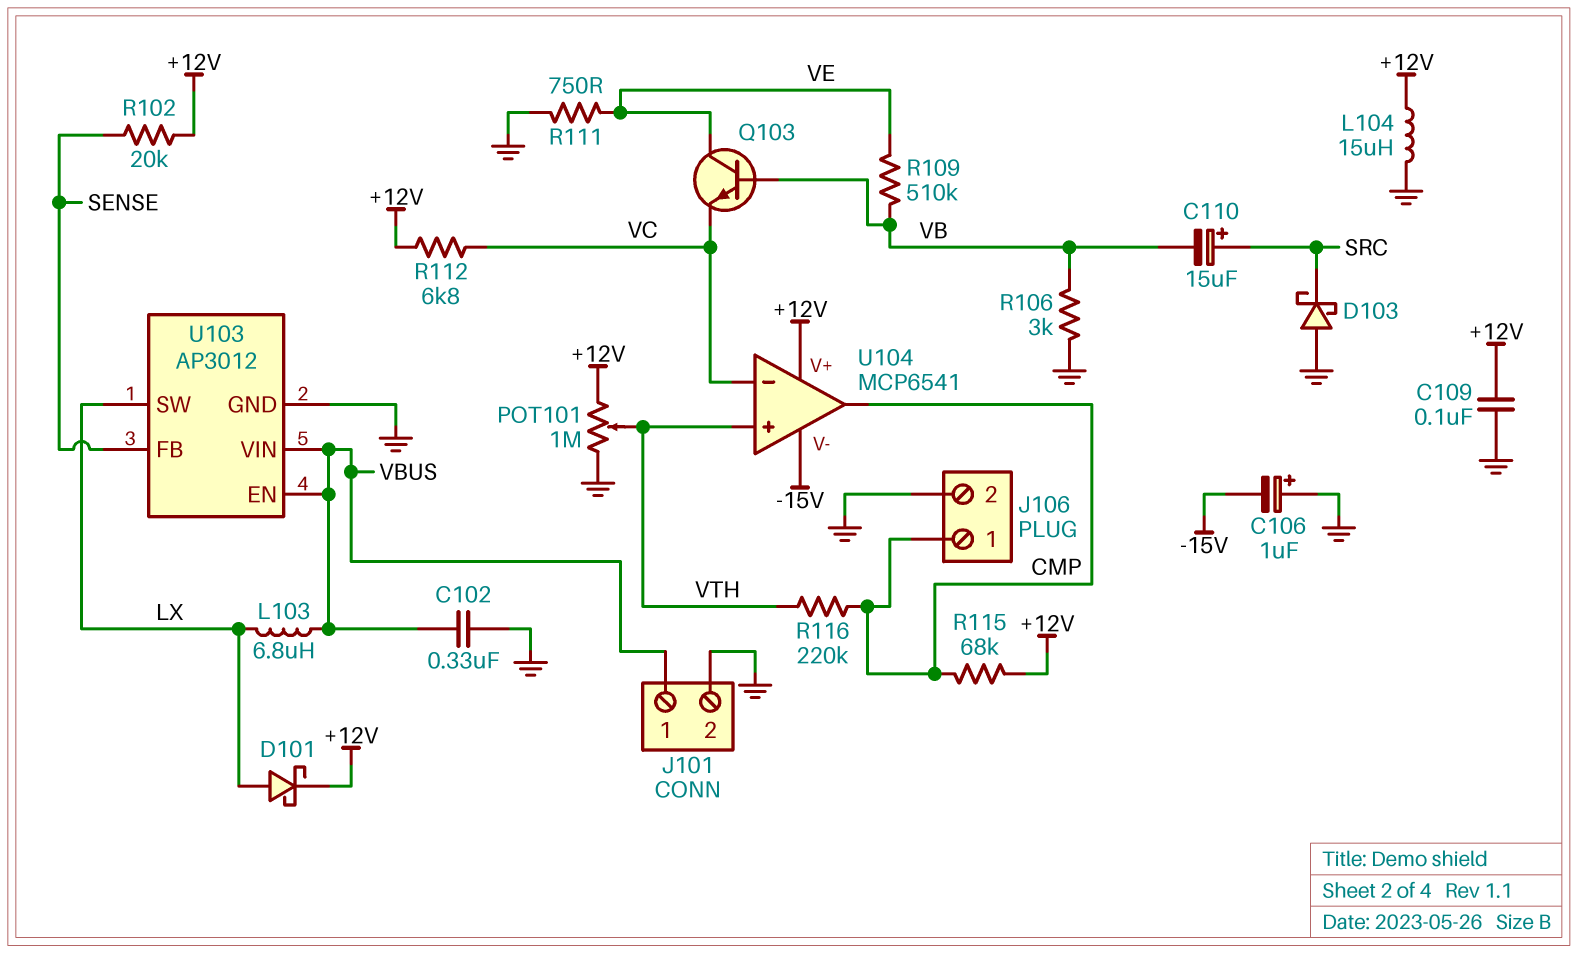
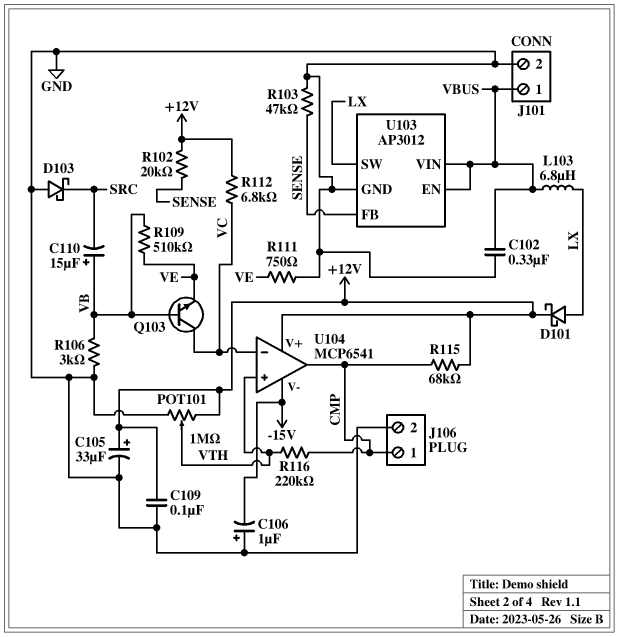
C105: none -> 33uF (plus +12V, minus GND)
C110: 15uF (plus SRC, minus VB) -> 15uF (plus VB, minus SRC)
L104: 15uH (+12V, GND) -> none
Q103: NPN (B VB, C VE, E VC) -> NPN (B VB, C VC, E VE)
R103: none -> 47k (GND, SENSE)

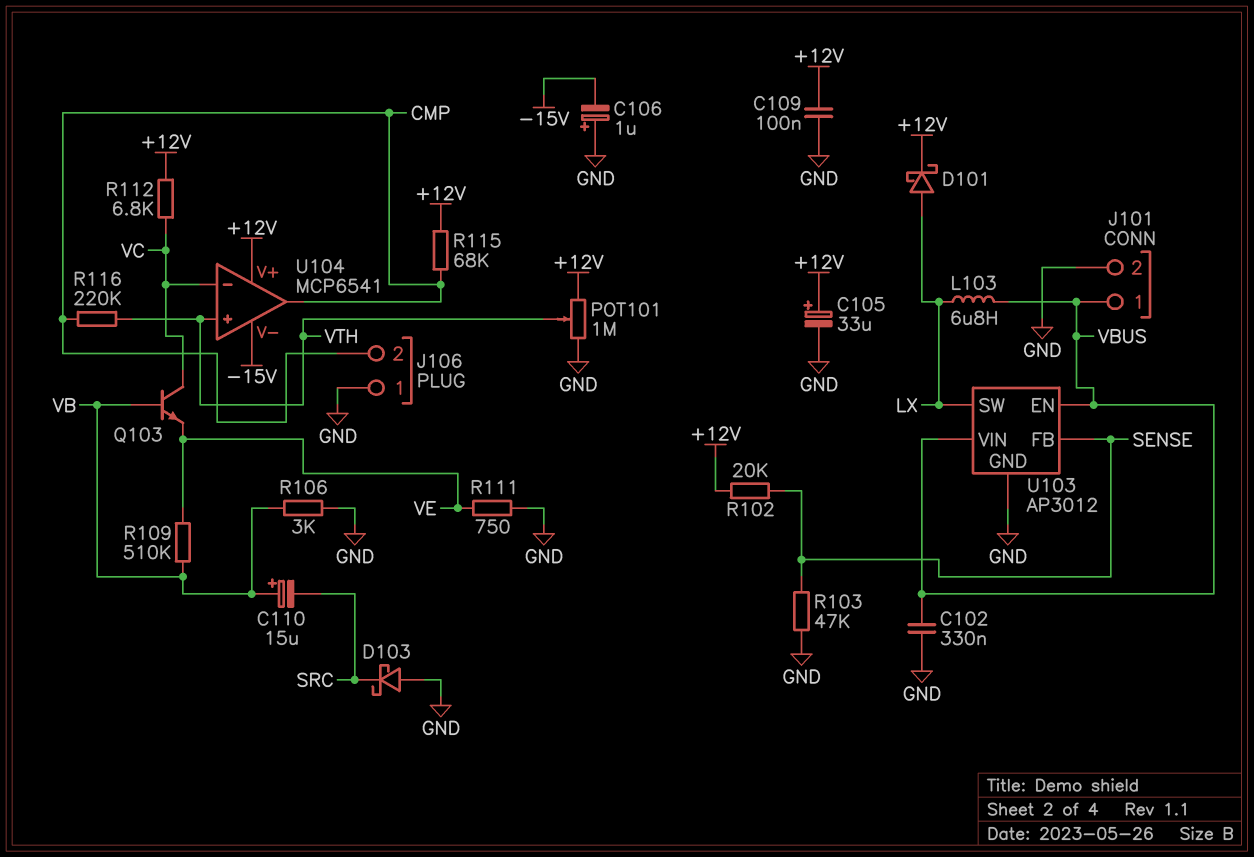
J106 pin 1: CMP -> GND
J106 pin 2: GND -> CMP

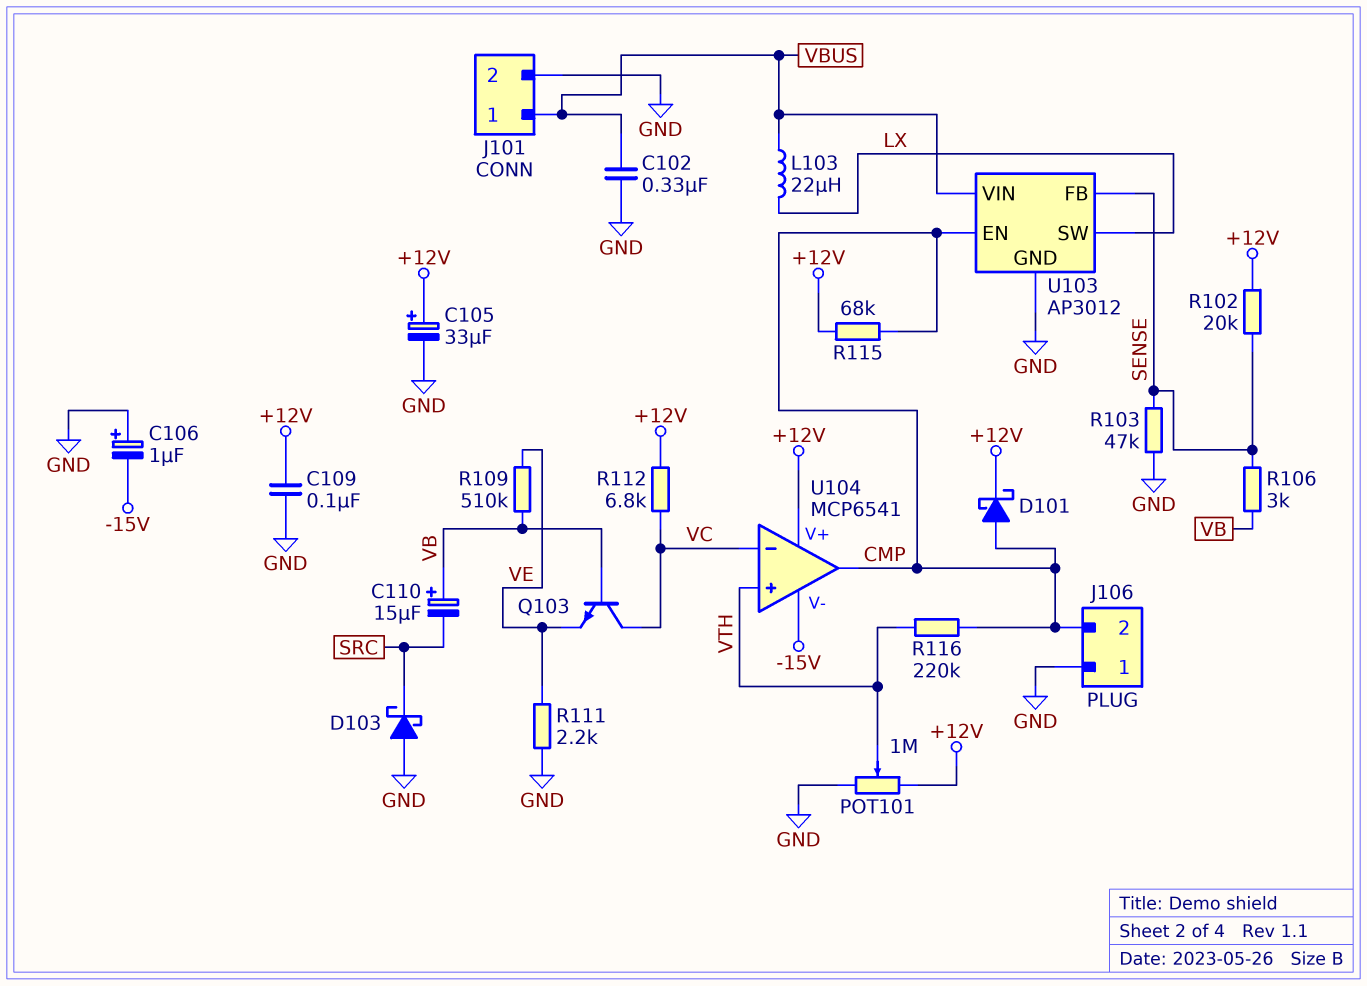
D101: schottky (A LX, K +12V) -> schottky (A CMP, K +12V)
L103: 6.8uH (LX, VBUS) -> 22uH (LX, VBUS)
R106: 3k (GND, VB) -> 3k (SENSE, VB)
R111: 750 (GND, VE) -> 2.2k (GND, VE)
U103 pin EN: VBUS -> CMP

